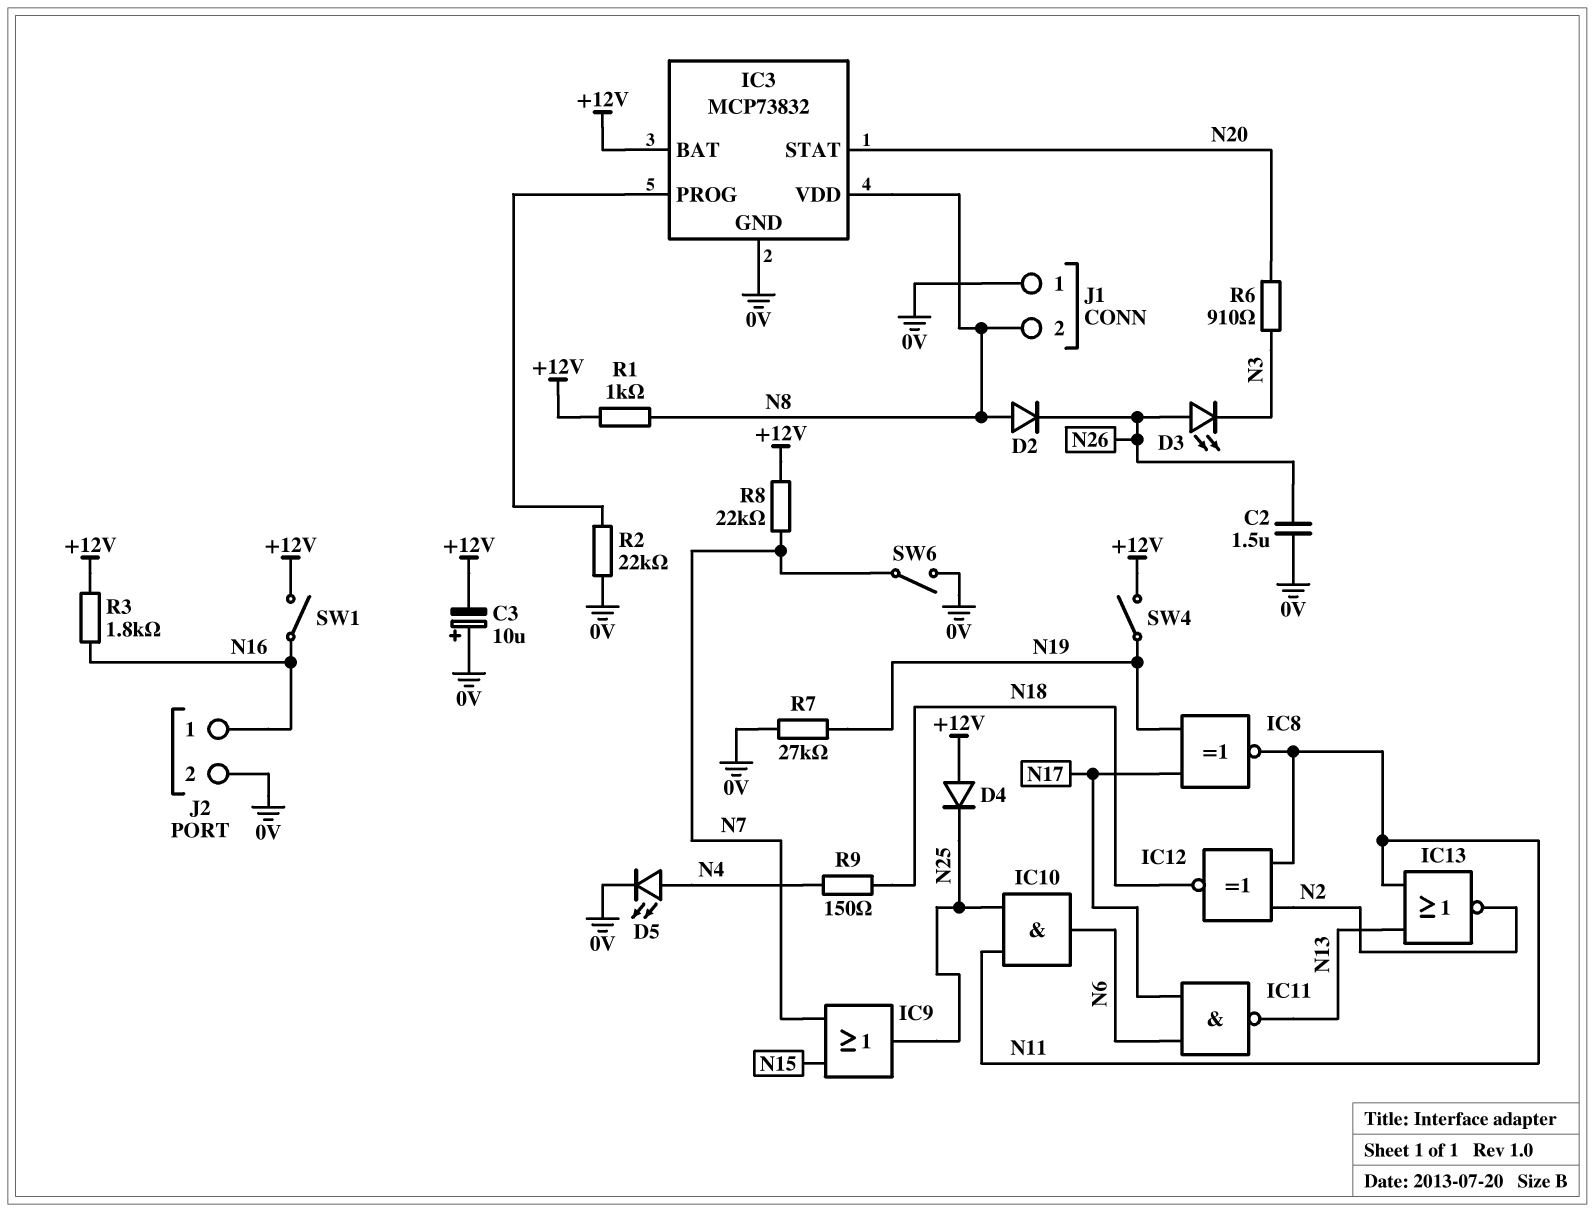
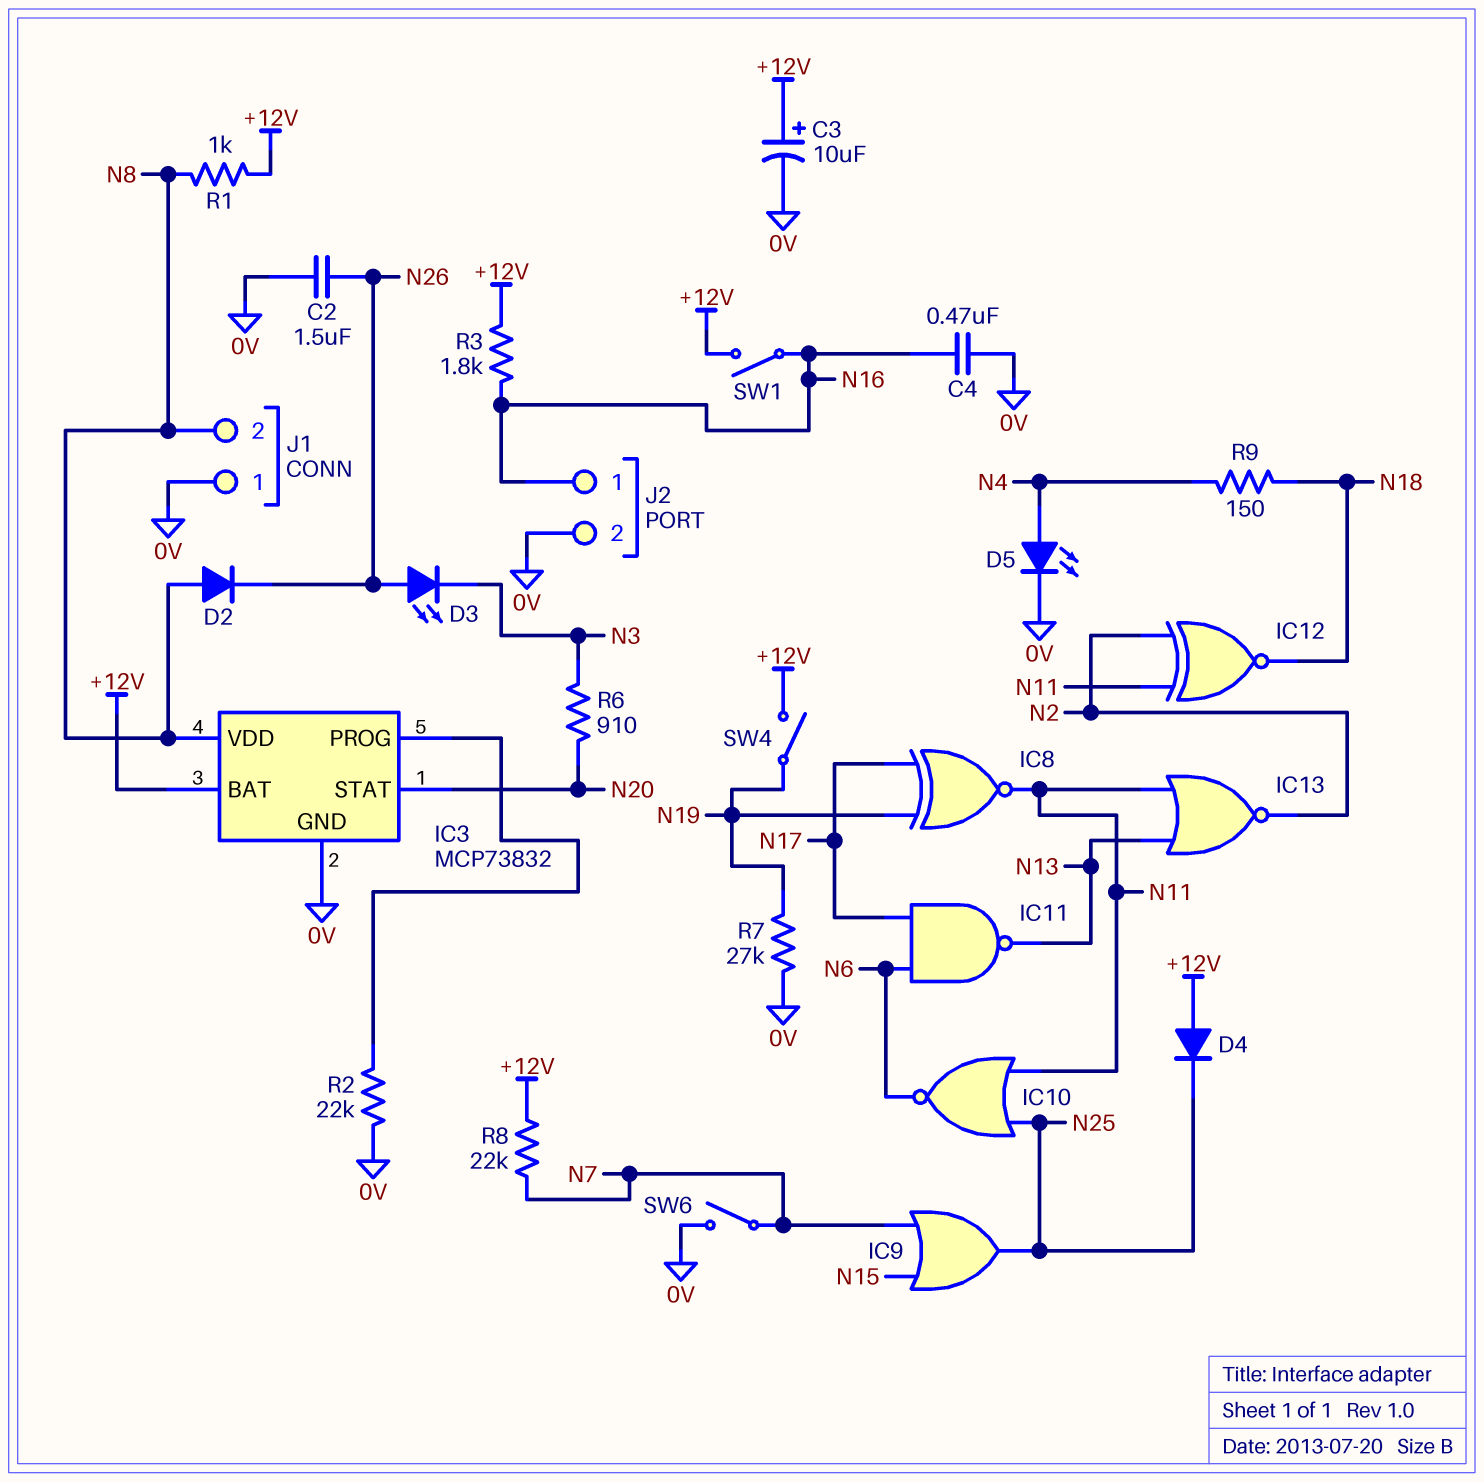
C3: 10uF (plus 0V, minus +12V) -> 10uF (plus +12V, minus 0V)
C4: none -> 470nF (0V, N16)
IC10: AND (in N11, in N25, out N6) -> NOR (in N11, in N25, out N6)

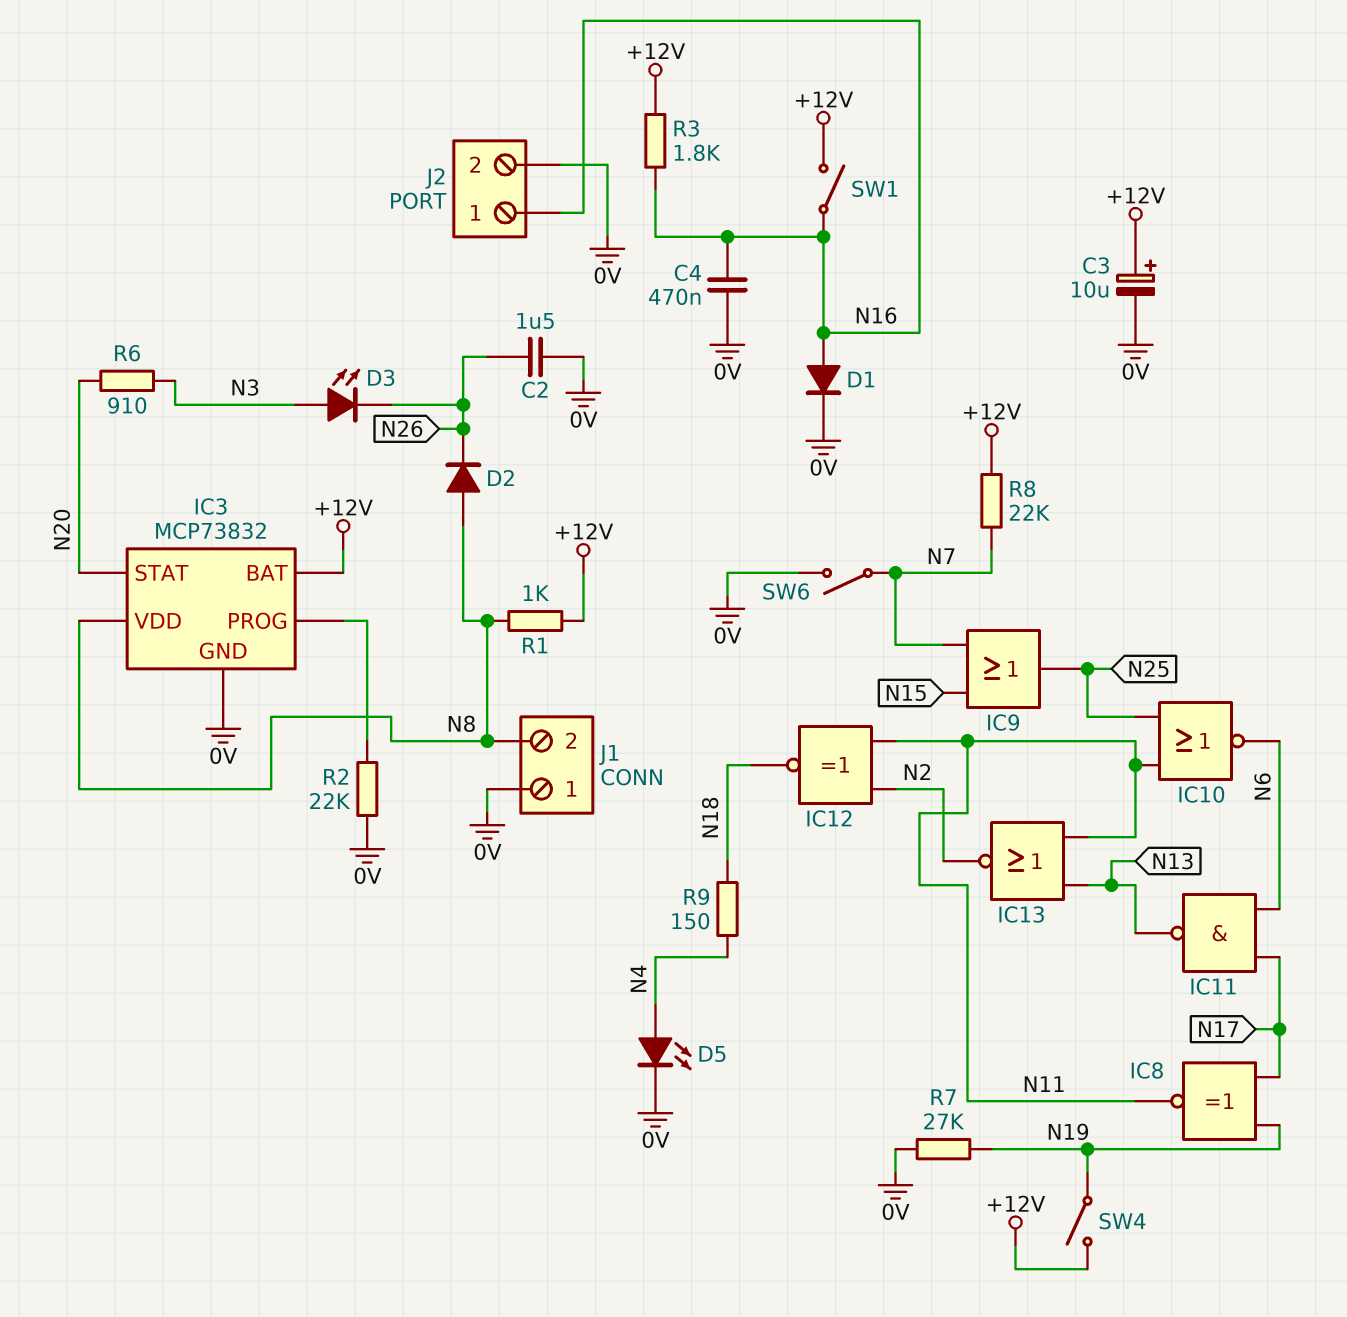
D1: none -> diode (A N16, K 0V)
D3: LED (A N26, K N3) -> LED (A N3, K N26)
D4: diode (A +12V, K N25) -> none

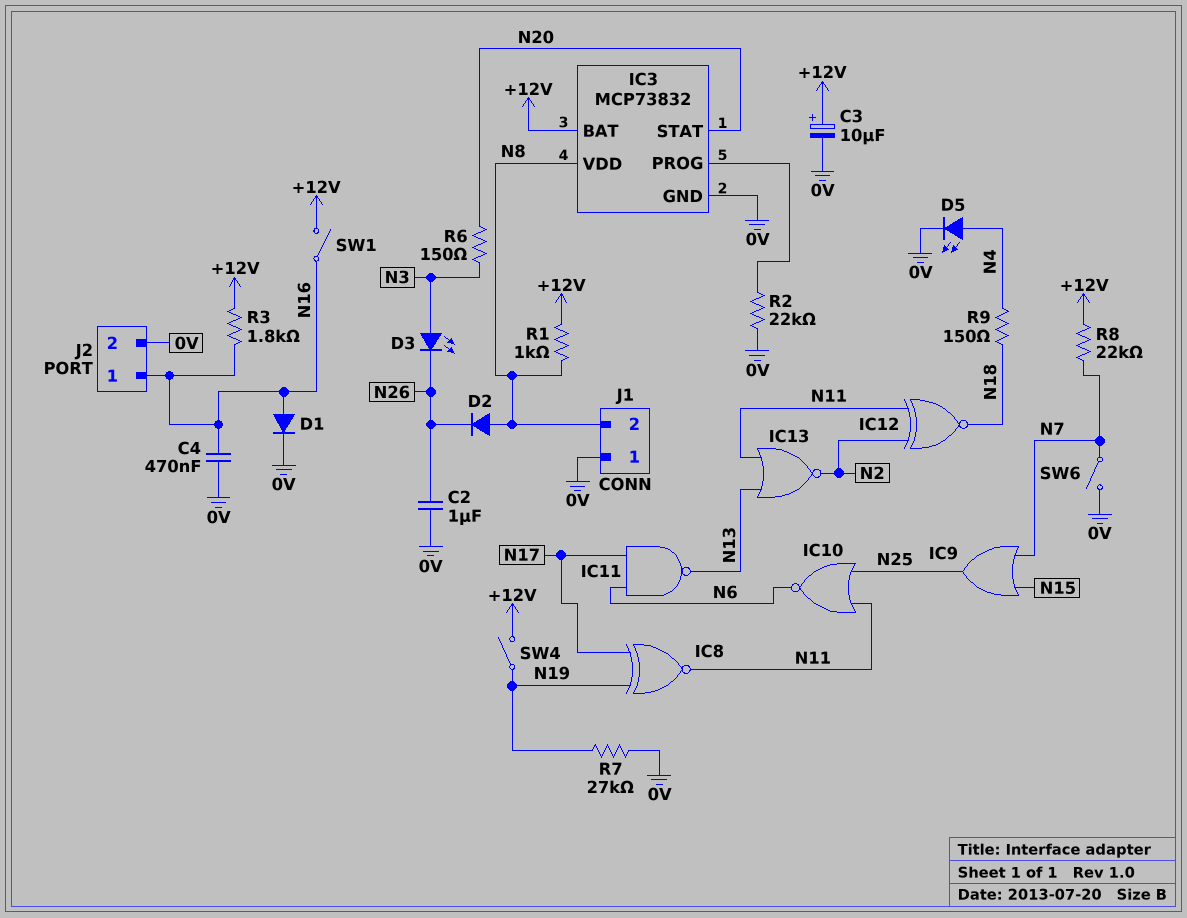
C2: 1.5uF (0V, N26) -> 1uF (0V, N26)
R6: 910 (N3, N20) -> 150 (N3, N20)

